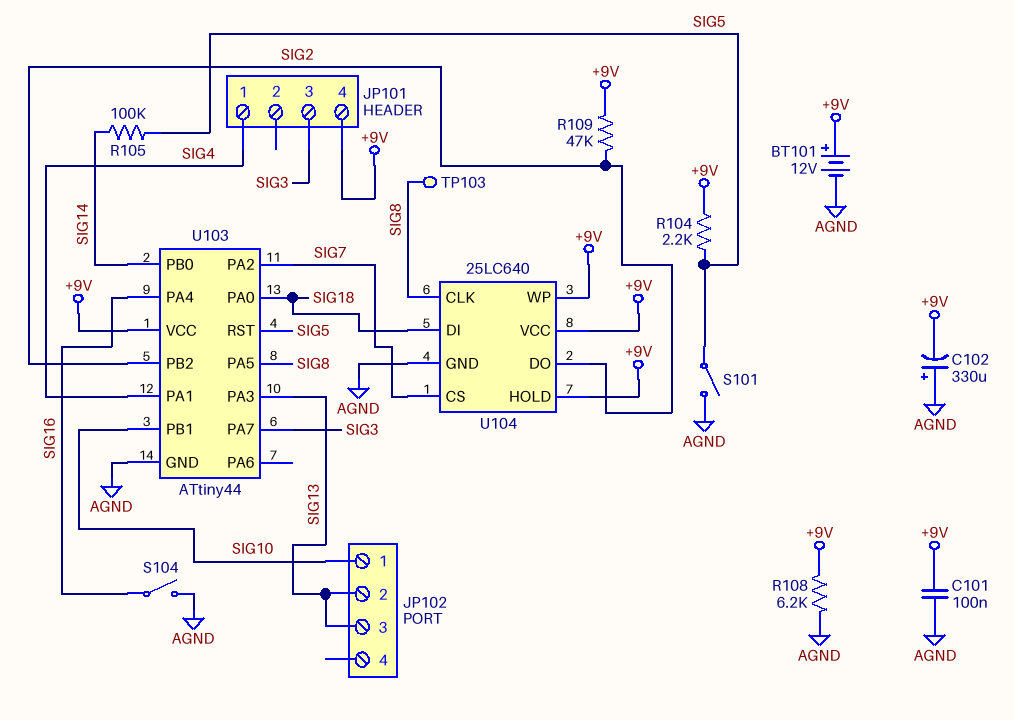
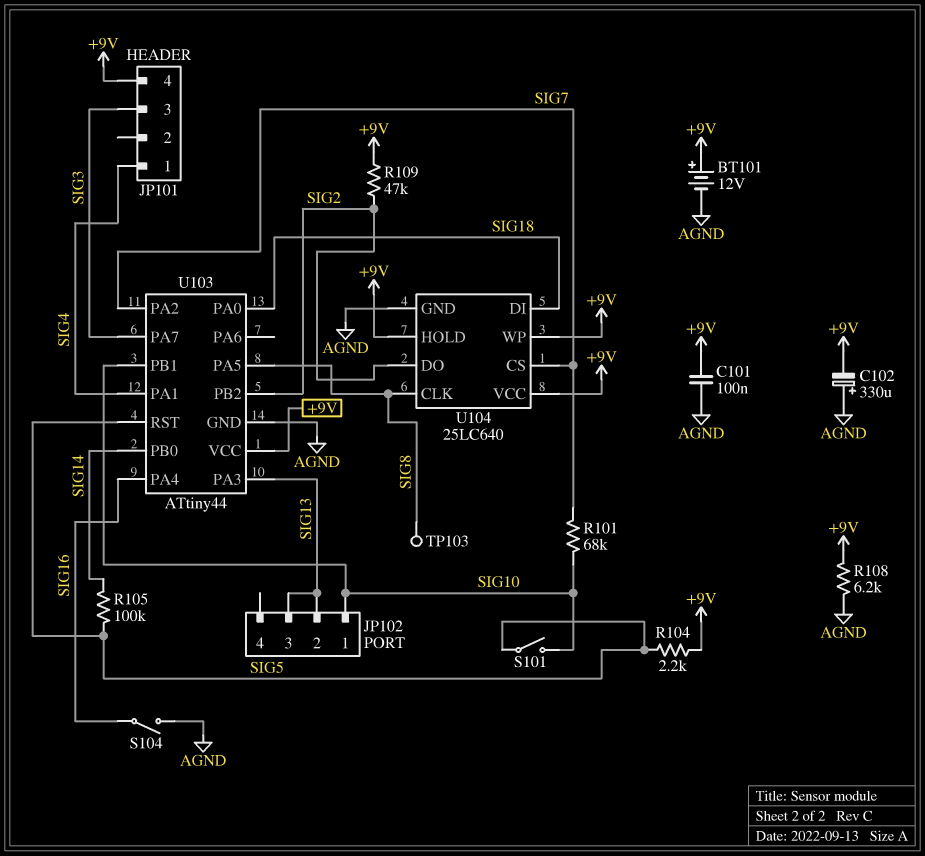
R101: none -> 68k (SIG7, SIG10)
S101: switch (AGND, SIG5) -> switch (SIG5, SIG10)

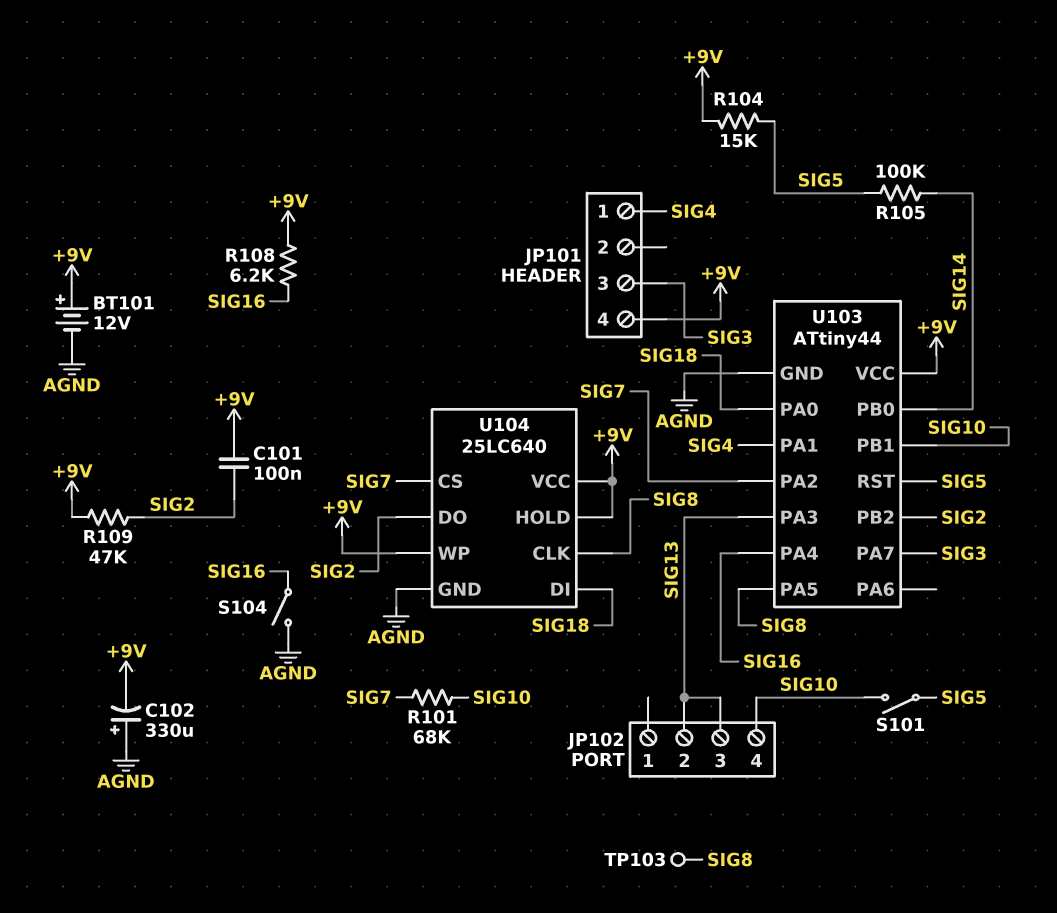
C101: 100nF (+9V, AGND) -> 100nF (+9V, SIG2)
JP102 pin 1: SIG10 -> none
JP102 pin 4: none -> SIG10
R104: 2.2k (+9V, SIG5) -> 15k (+9V, SIG5)
R108: 6.2k (+9V, AGND) -> 6.2k (+9V, SIG16)

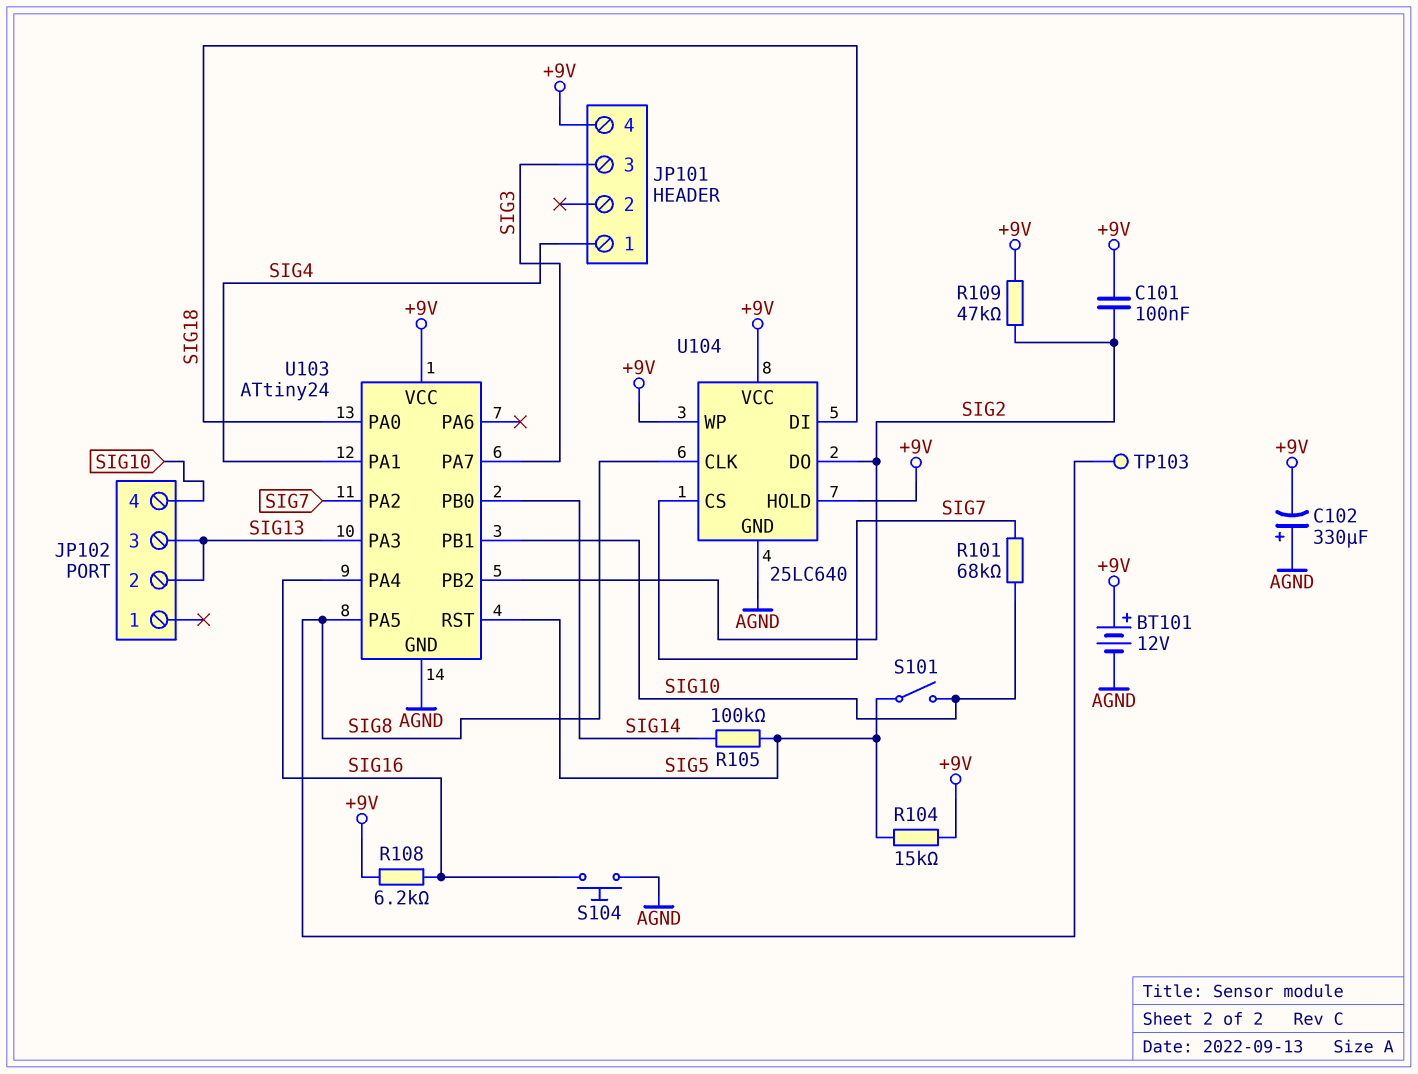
S104: switch (AGND, SIG16) -> button (AGND, SIG16)
U103: ATtiny44 -> ATtiny24

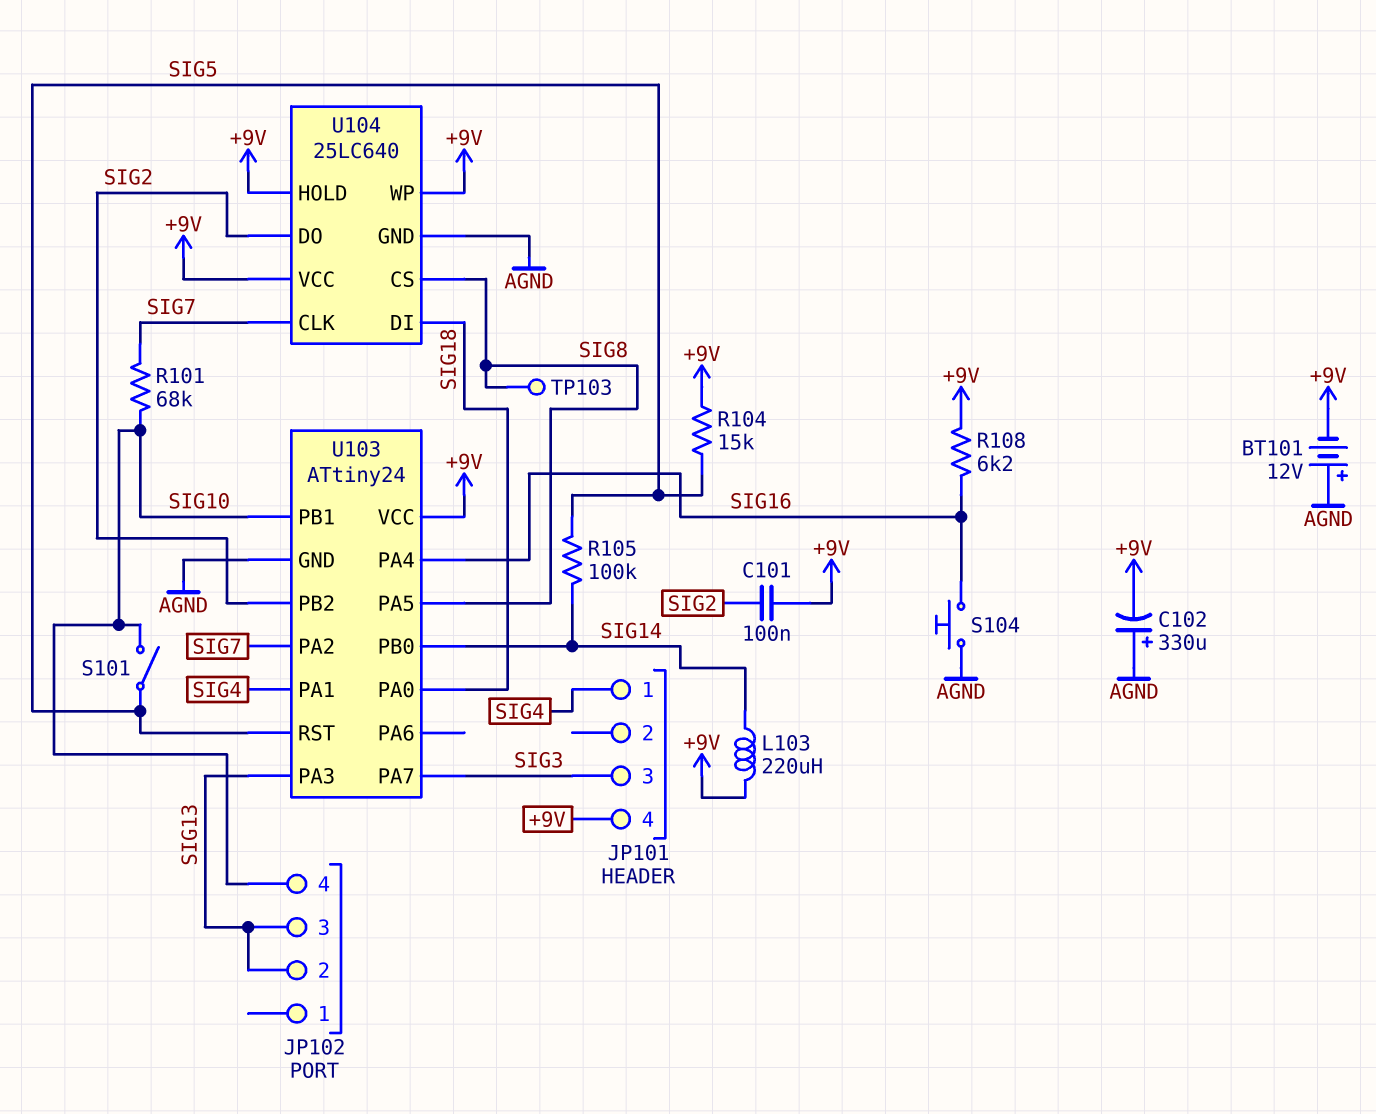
BT101: 12V (plus +9V, minus AGND) -> 12V (plus AGND, minus +9V)
L103: none -> 220uH (+9V, SIG14)
R109: 47k (+9V, SIG2) -> none
U104 pin CLK: SIG8 -> SIG7
U104 pin CS: SIG7 -> SIG8

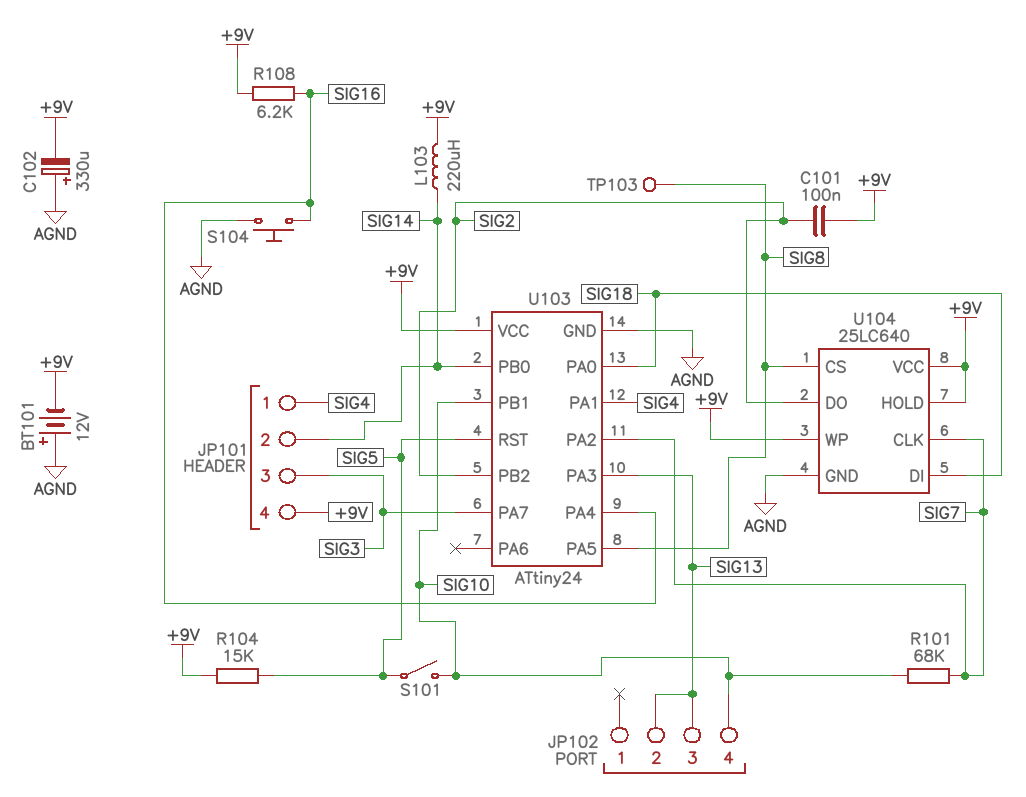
JP101 pin 2: none -> SIG14
R105: 100k (SIG5, SIG14) -> none

